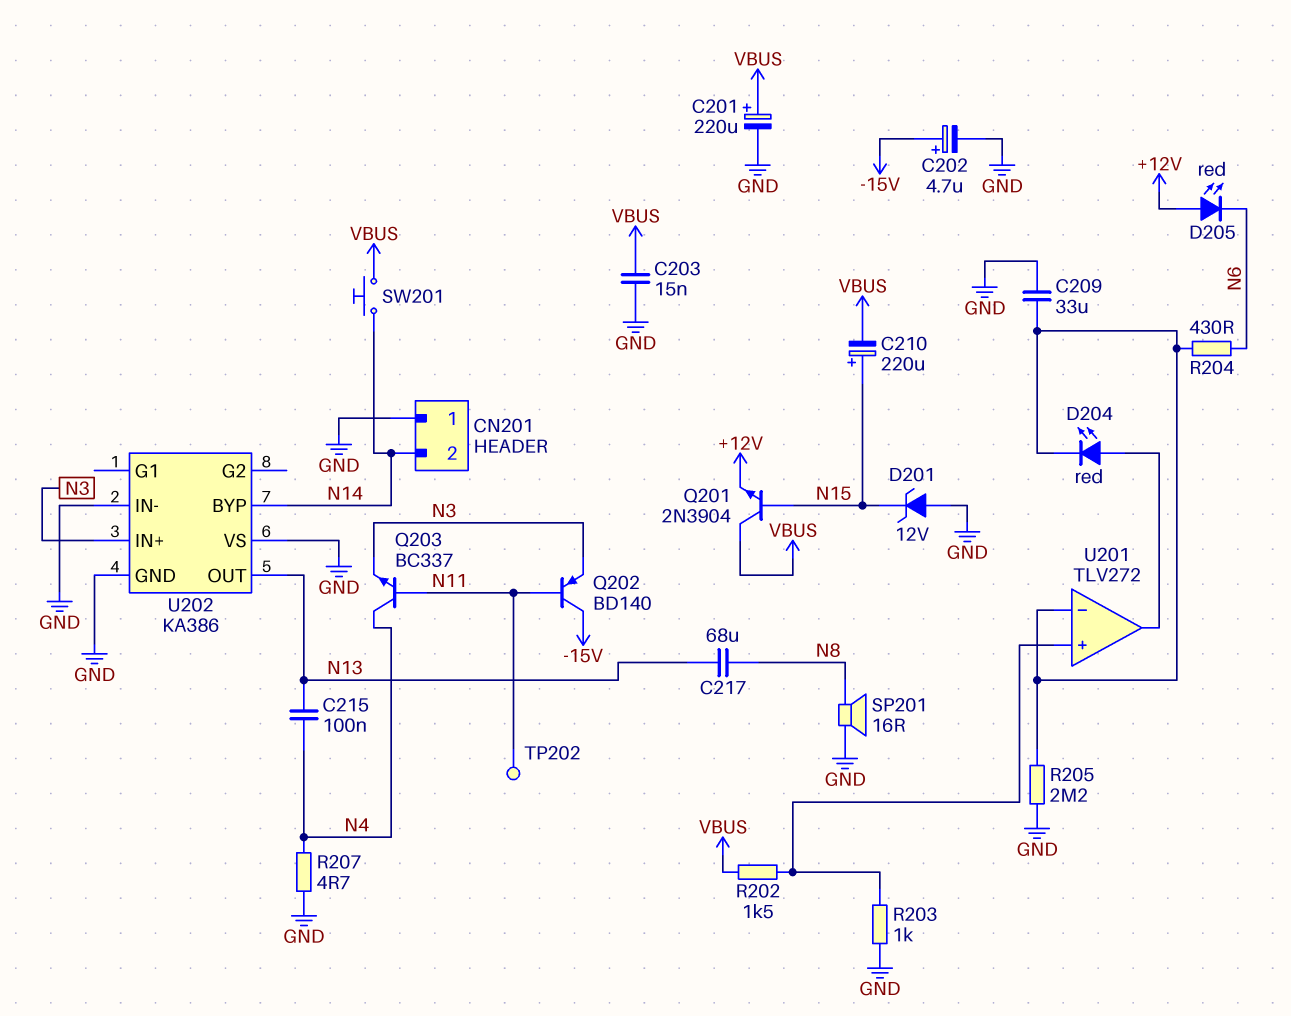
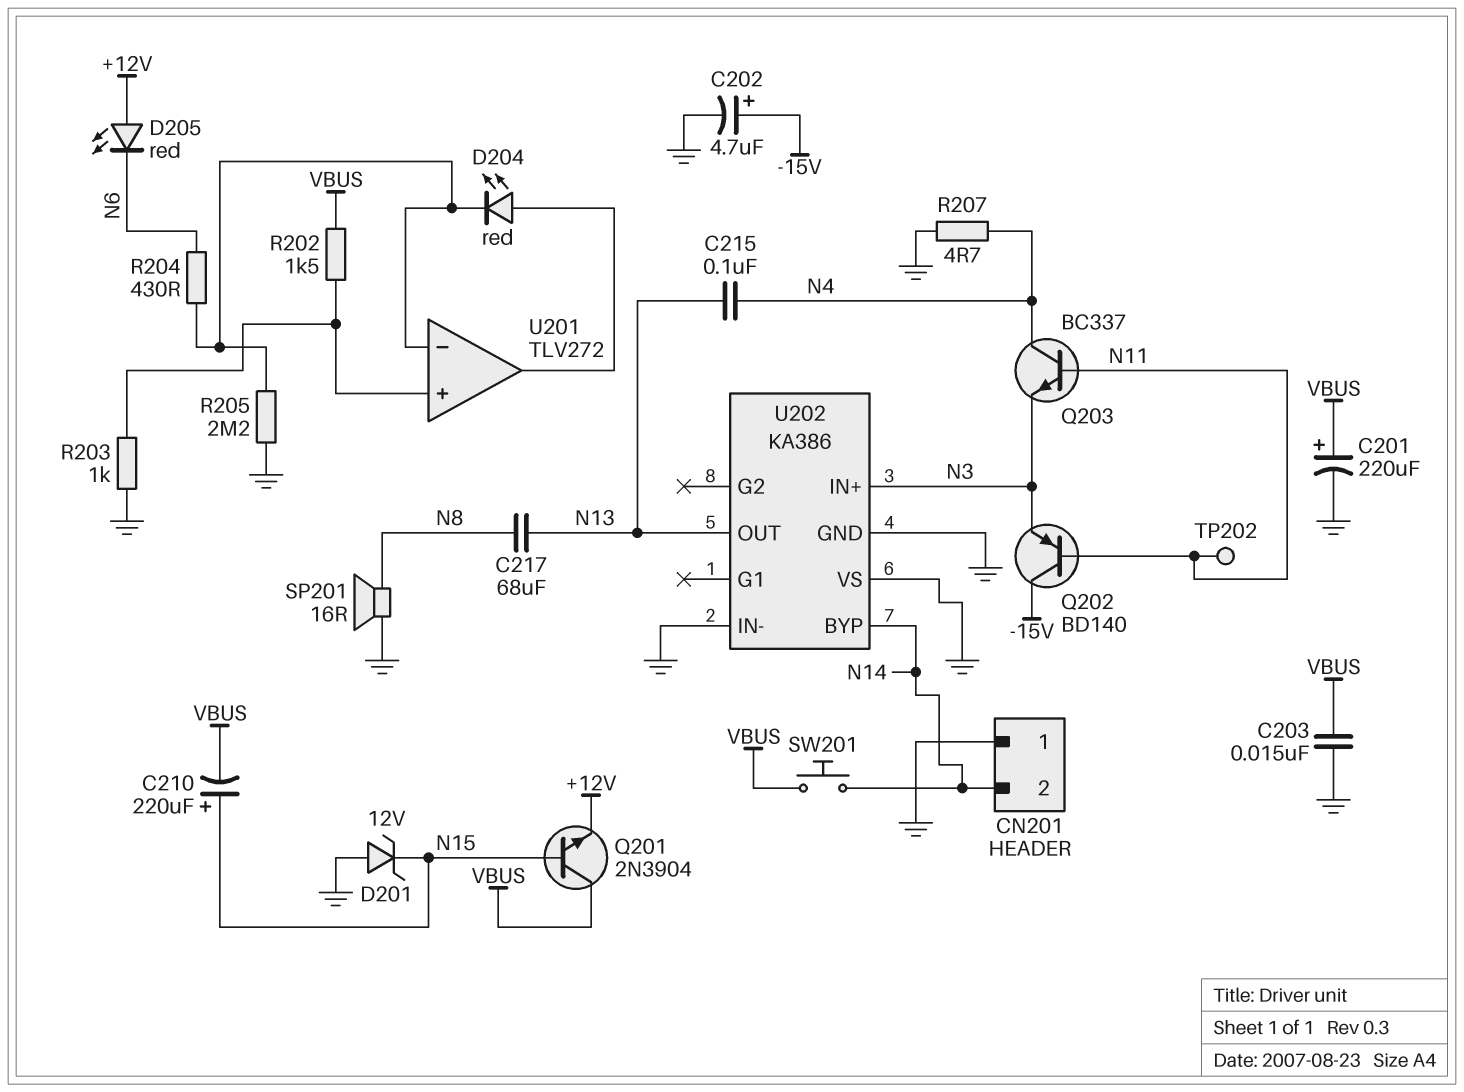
C209: 33uF (GND, U201/in-) -> none

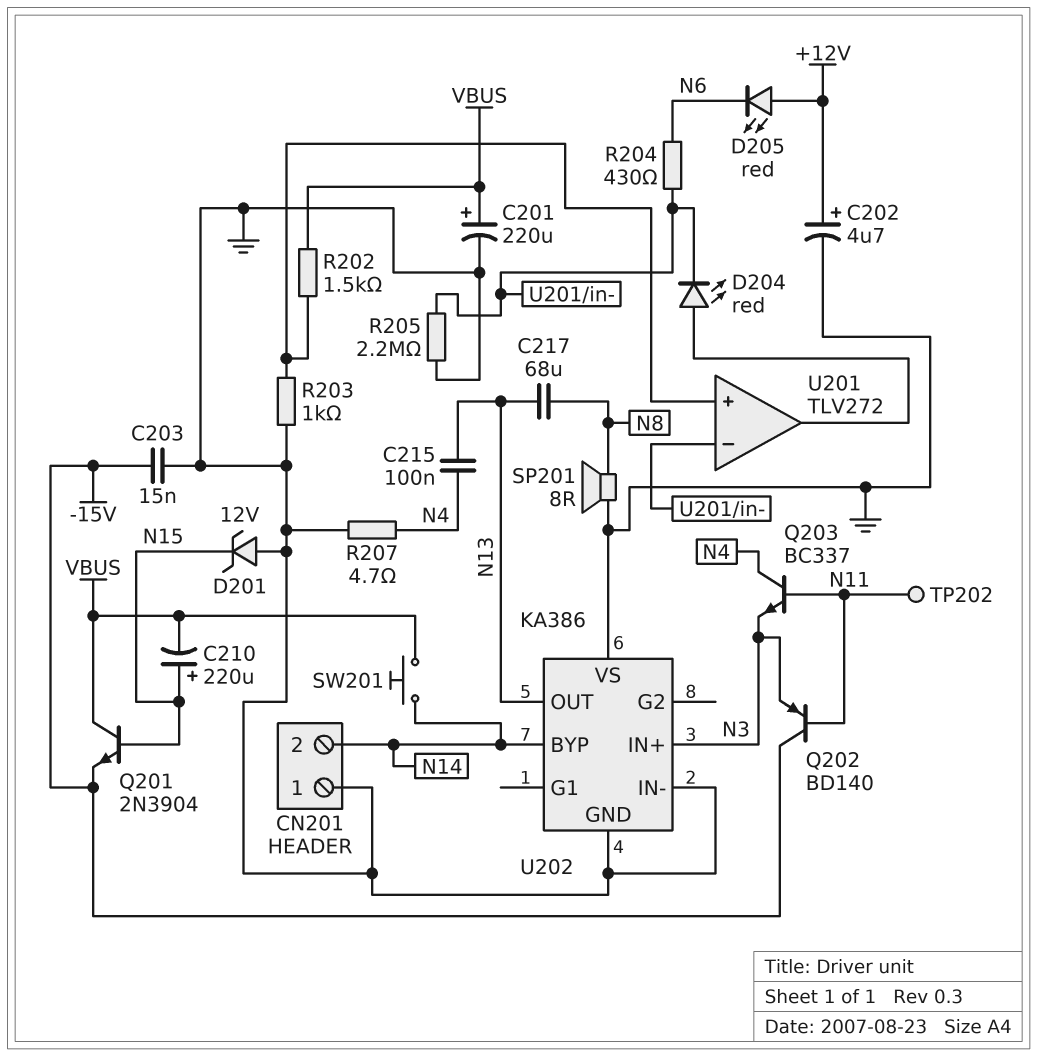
C202: 4.7uF (plus -15V, minus GND) -> 4.7uF (plus +12V, minus GND)
C203: 15nF (GND, VBUS) -> 15nF (-15V, GND)
Q201: NPN 2N3904 (B N15, C VBUS, E +12V) -> NPN 2N3904 (B N15, C VBUS, E -15V)
SP201: speaker 16R (GND, N8) -> speaker 8R (GND, N8)

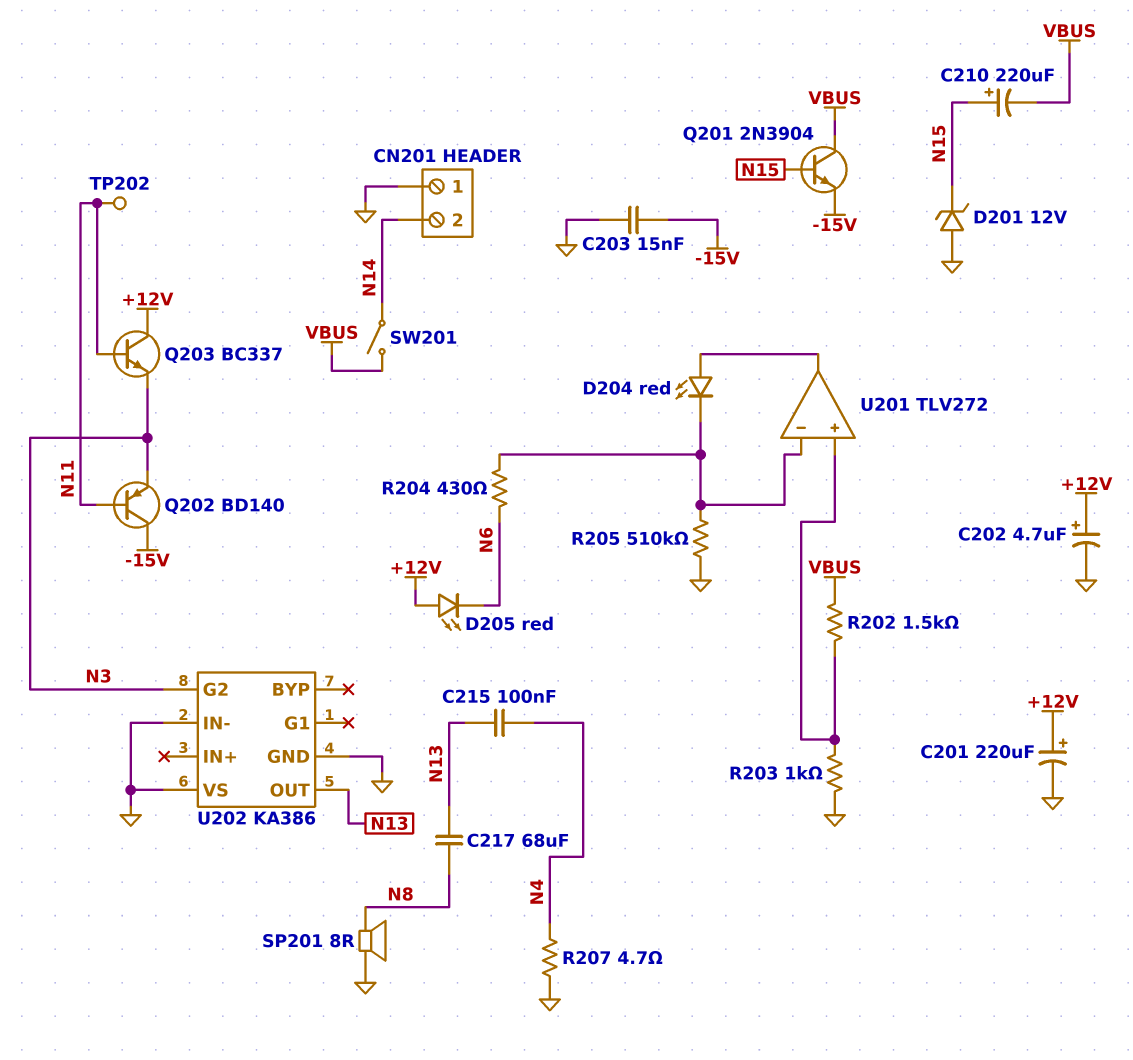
C201: 220uF (plus VBUS, minus GND) -> 220uF (plus +12V, minus GND)
Q203: NPN BC337 (B N11, C N4, E N3) -> NPN BC337 (B N11, C +12V, E N3)
R205: 2.2M (GND, U201/in-) -> 510k (GND, U201/in-)
SW201: button (N14, VBUS) -> switch (N14, VBUS)
U202 pin BYP: N14 -> none
U202 pin G2: none -> N3
U202 pin IN+: N3 -> none

